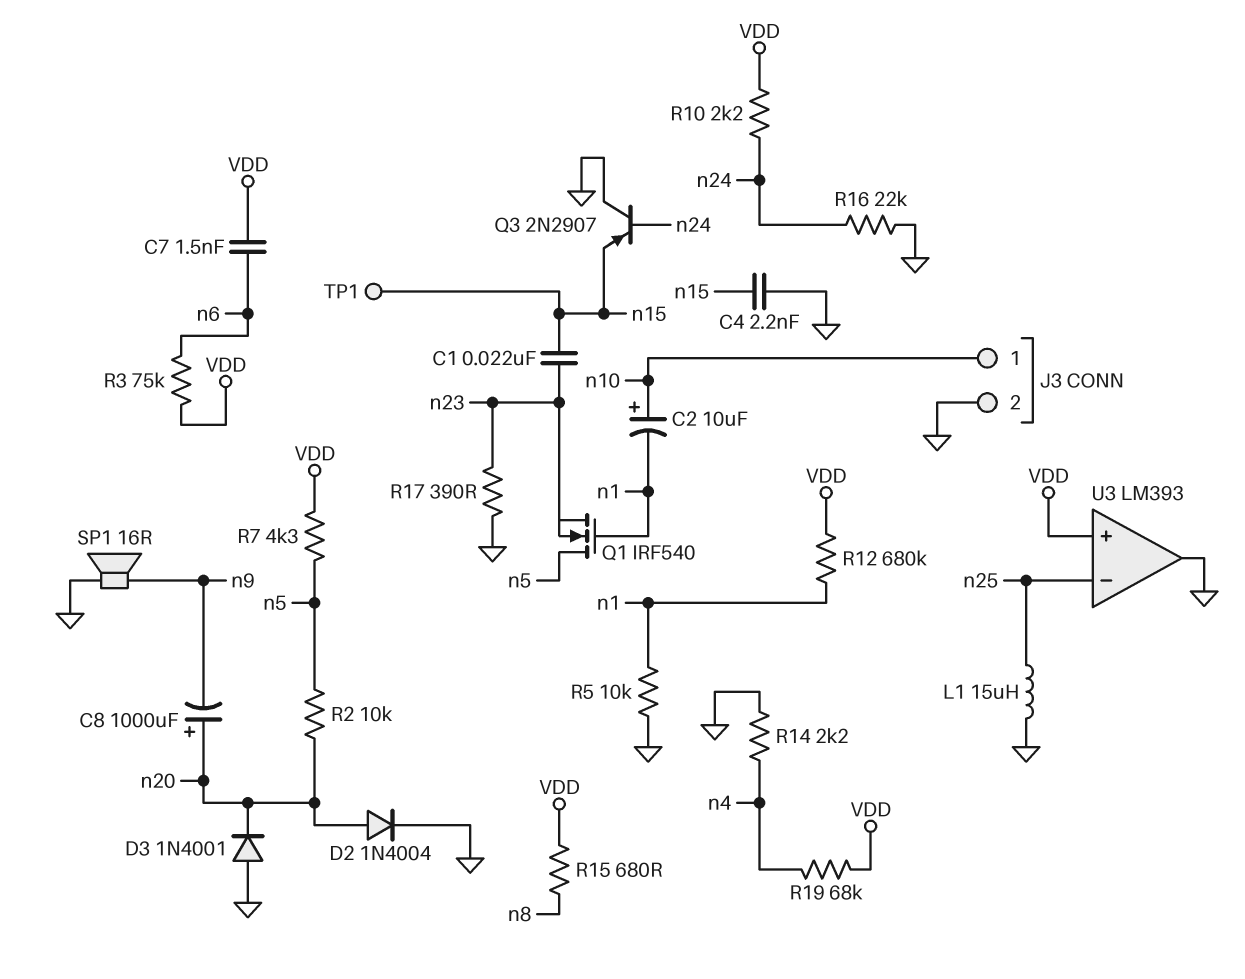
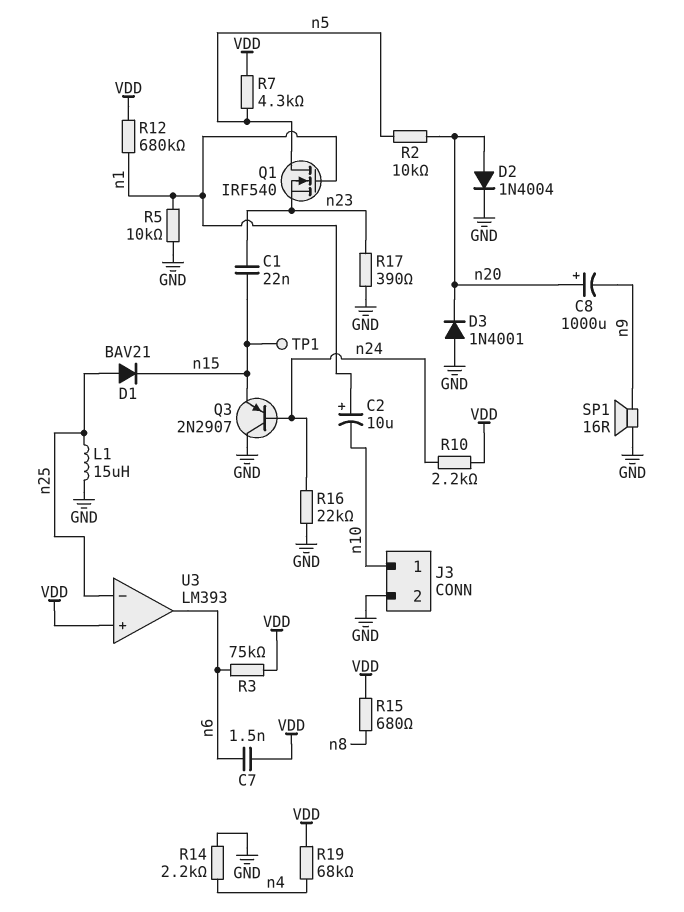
C2: 10uF (plus n10, minus n1) -> 10uF (plus n1, minus n10)
C4: 2.2nF (GND, n15) -> none
D1: none -> diode BAV21 (A n25, K n15)
U3 pin out: GND -> n6

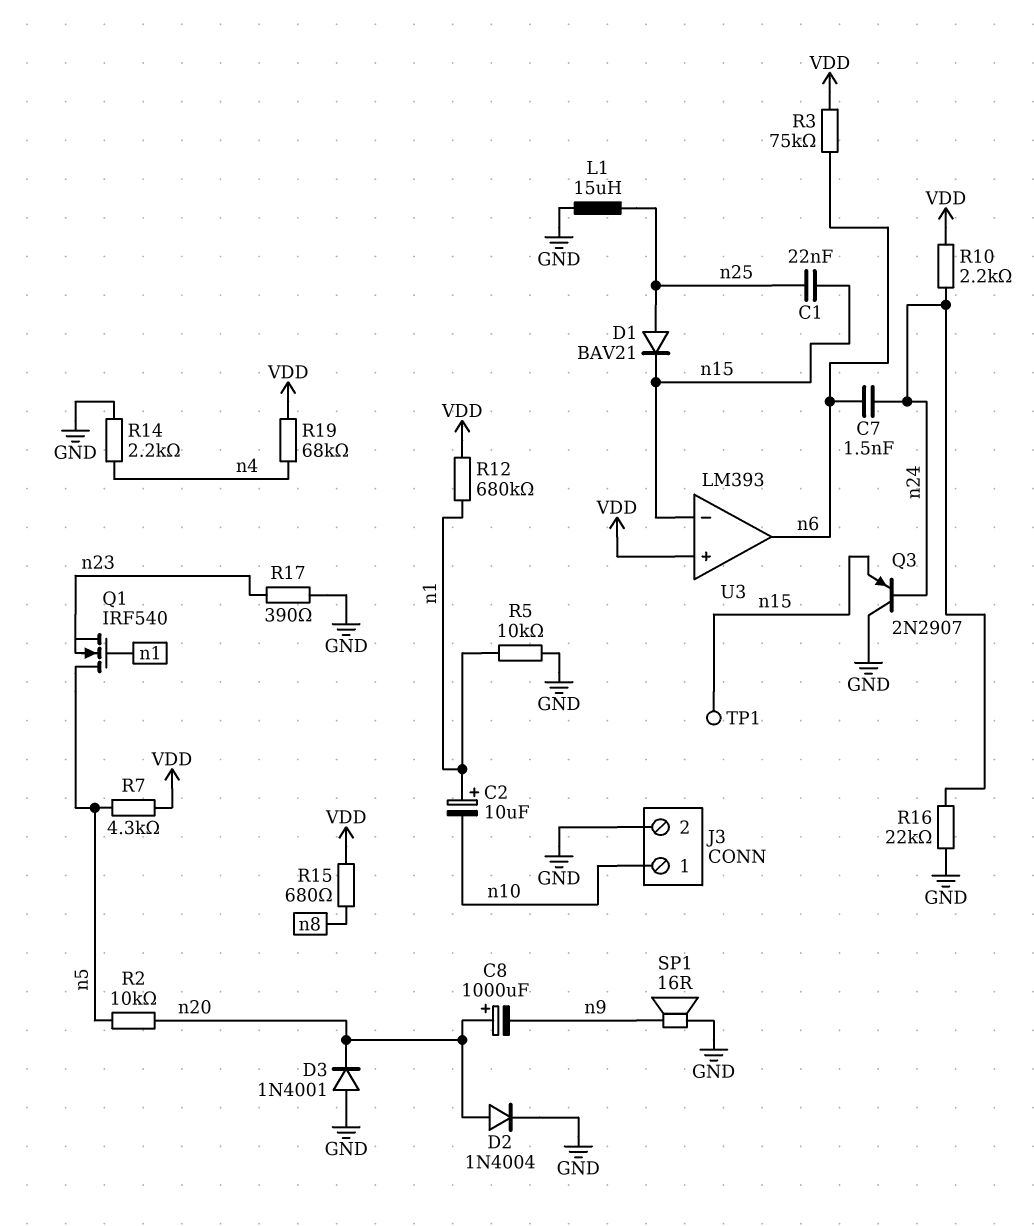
C1: 22nF (n15, n23) -> 22nF (n15, n25)
C7: 1.5nF (VDD, n6) -> 1.5nF (n6, n24)
U3 pin in-: n25 -> n15

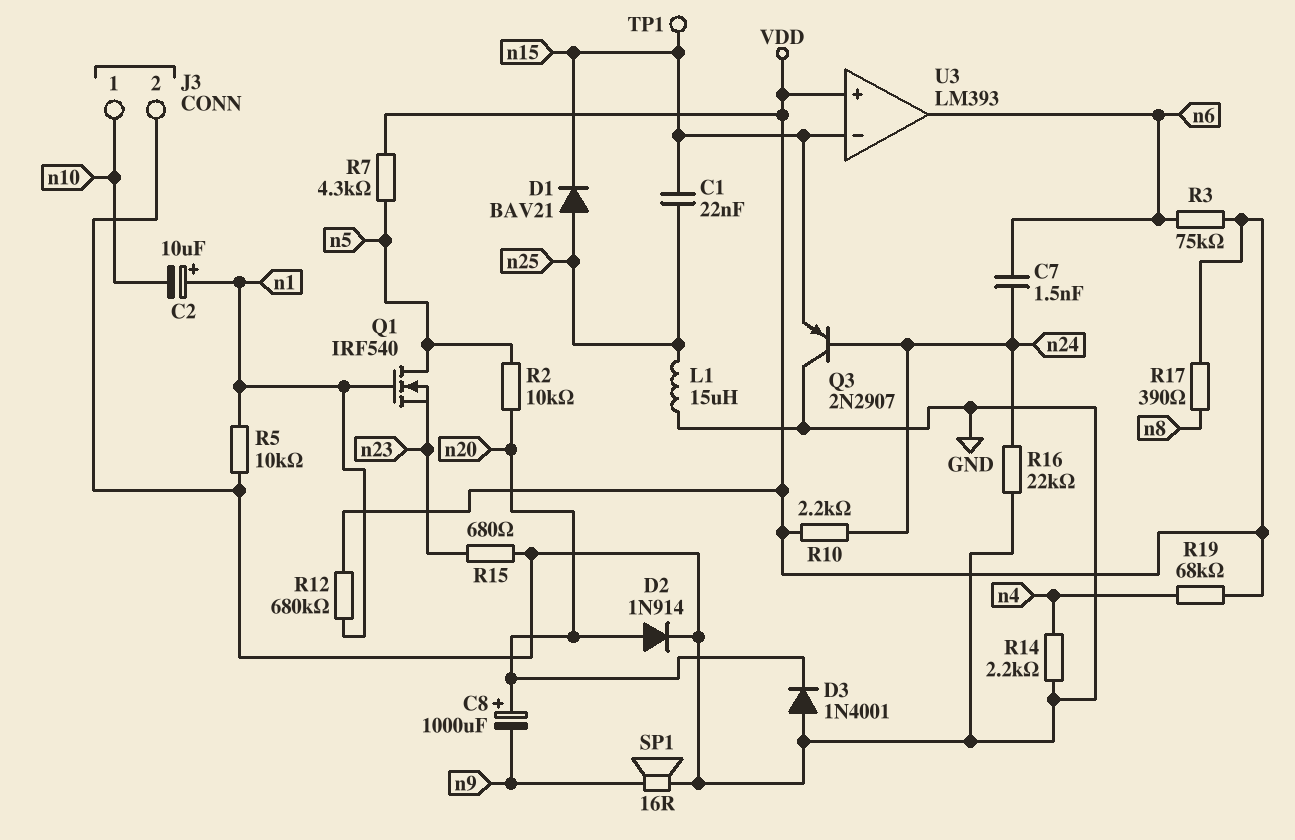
D2: diode 1N4004 (A n20, K GND) -> diode 1N914 (A n20, K GND)
R15: 680 (VDD, n8) -> 680 (GND, n23)
R17: 390 (GND, n23) -> 390 (VDD, n8)

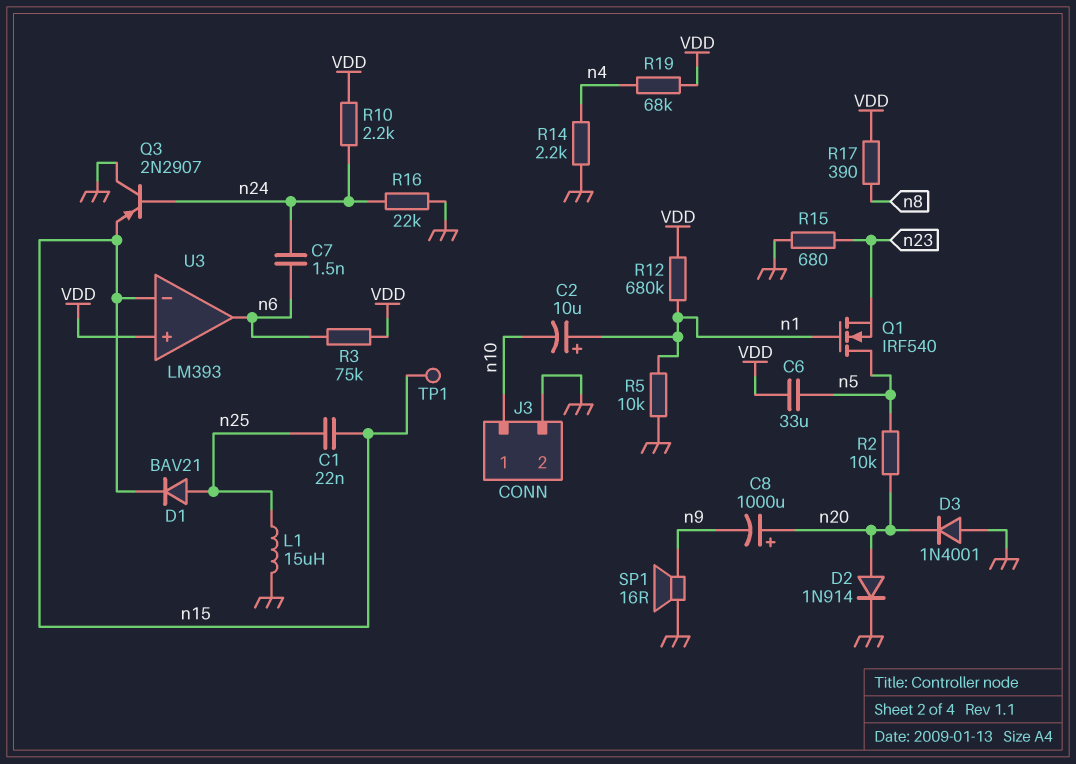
C6: none -> 33uF (VDD, n5)
R7: 4.3k (VDD, n5) -> none

